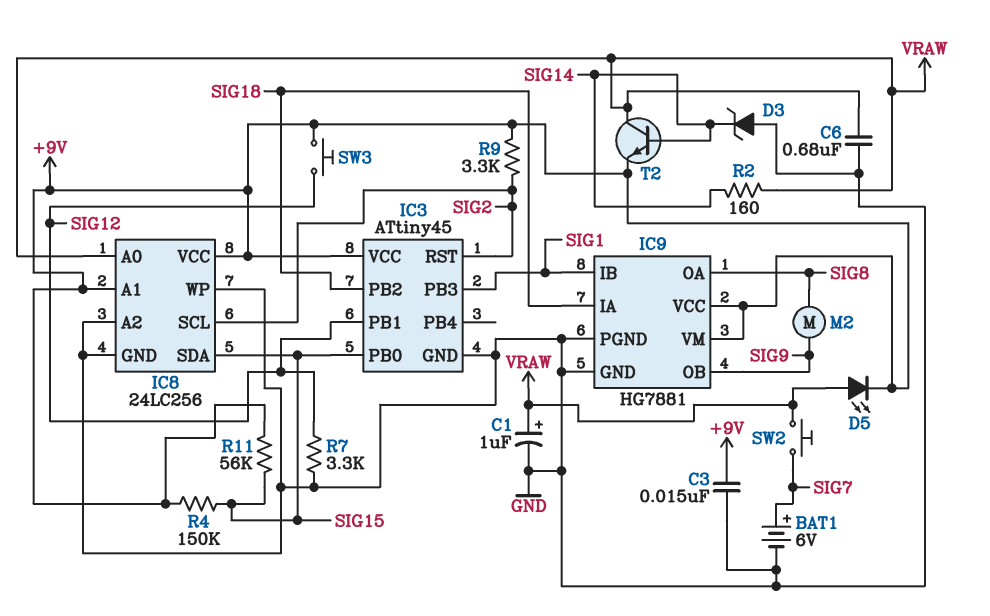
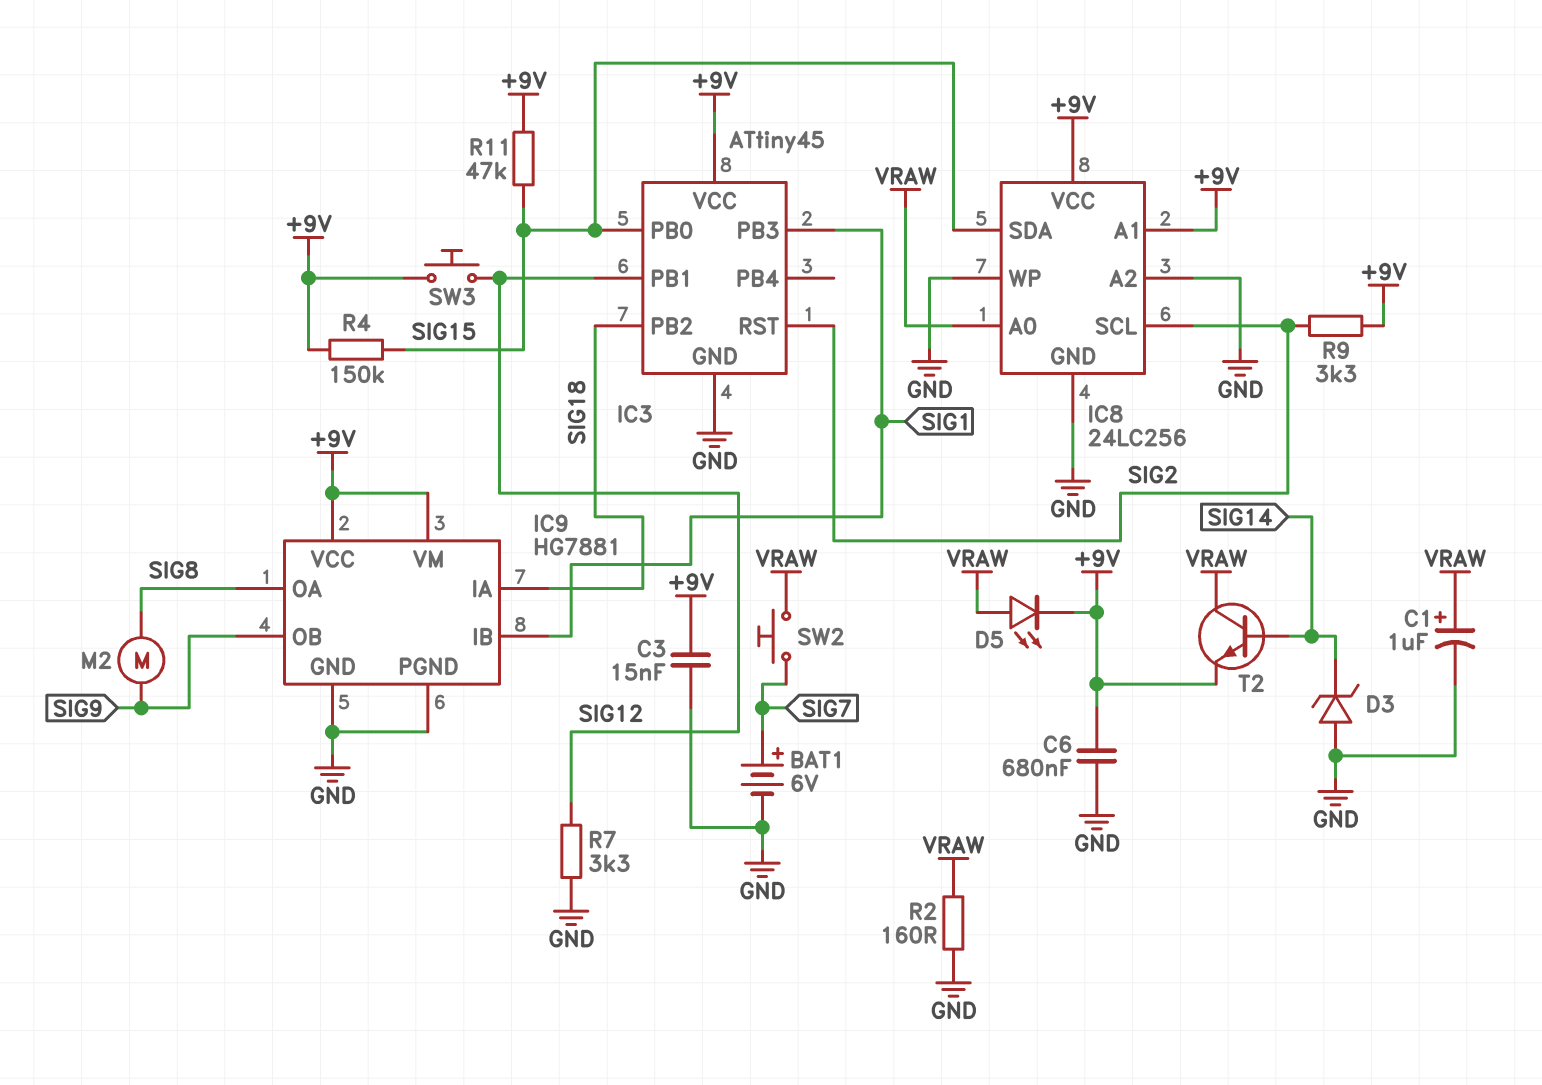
C6: 680nF (GND, VRAW) -> 680nF (+9V, GND)
R2: 160 (SIG14, VRAW) -> 160 (GND, VRAW)
R11: 56k (+9V, SIG15) -> 47k (+9V, SIG15)

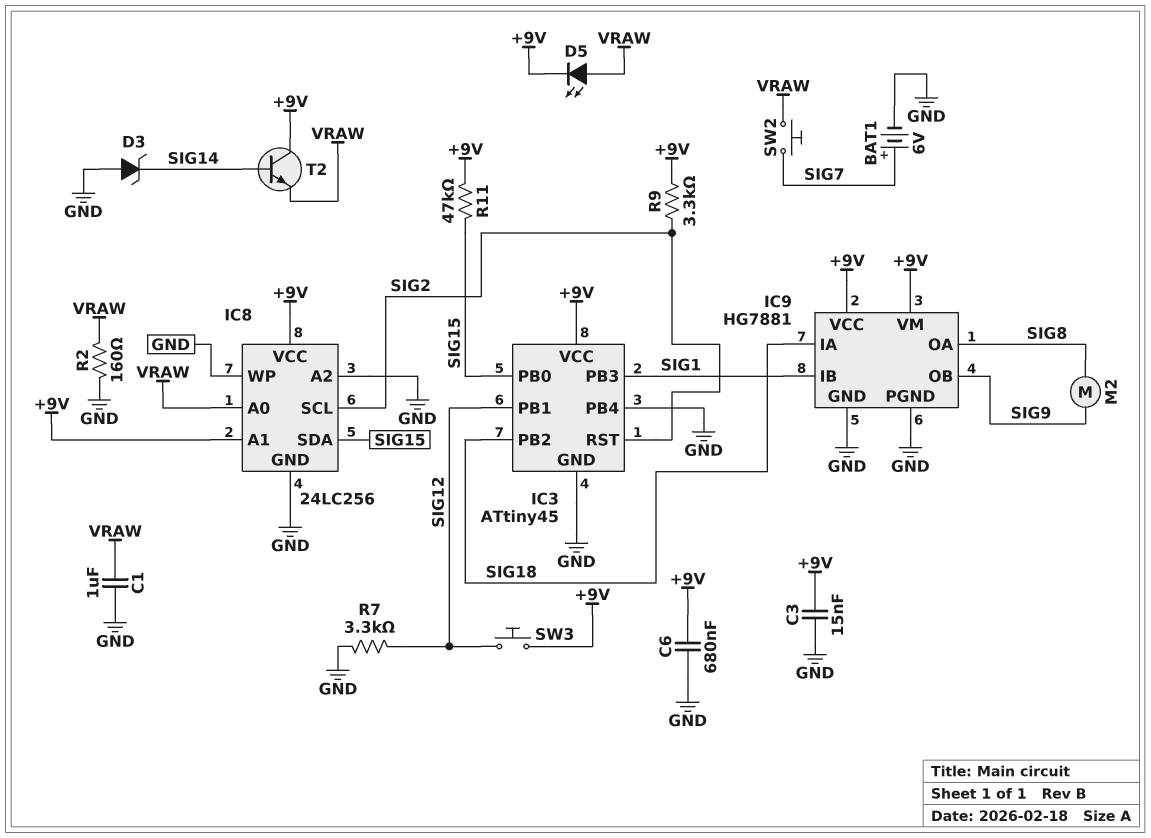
C1: 1uF (plus VRAW, minus GND) -> 1uF (GND, VRAW)
IC3 pin PB4: none -> GND
R4: 150k (+9V, SIG15) -> none
T2: NPN (B SIG14, C VRAW, E +9V) -> NPN (B SIG14, C +9V, E VRAW)

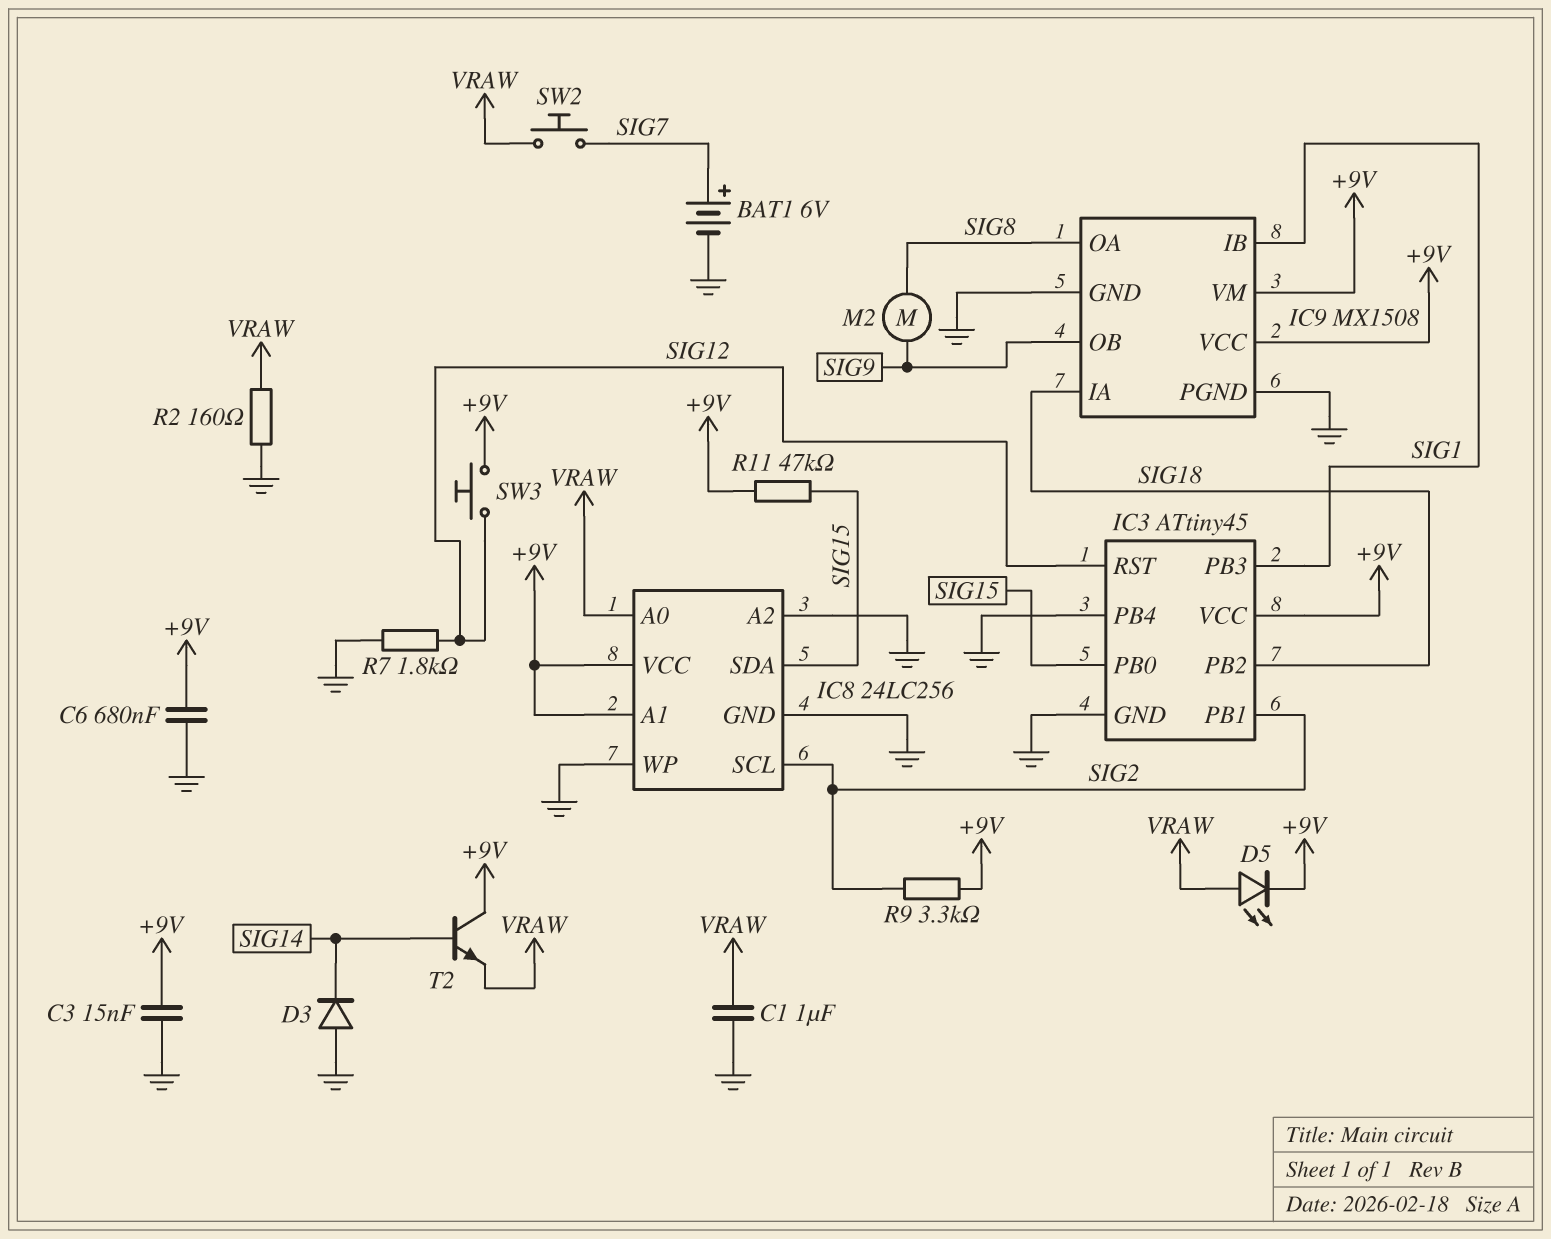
D3: zener (A GND, K SIG14) -> diode (A GND, K SIG14)
IC3 pin PB1: SIG12 -> SIG2
IC3 pin RST: SIG2 -> SIG12
IC9: HG7881 -> MX1508
R7: 3.3k (GND, SIG12) -> 1.8k (GND, SIG12)

